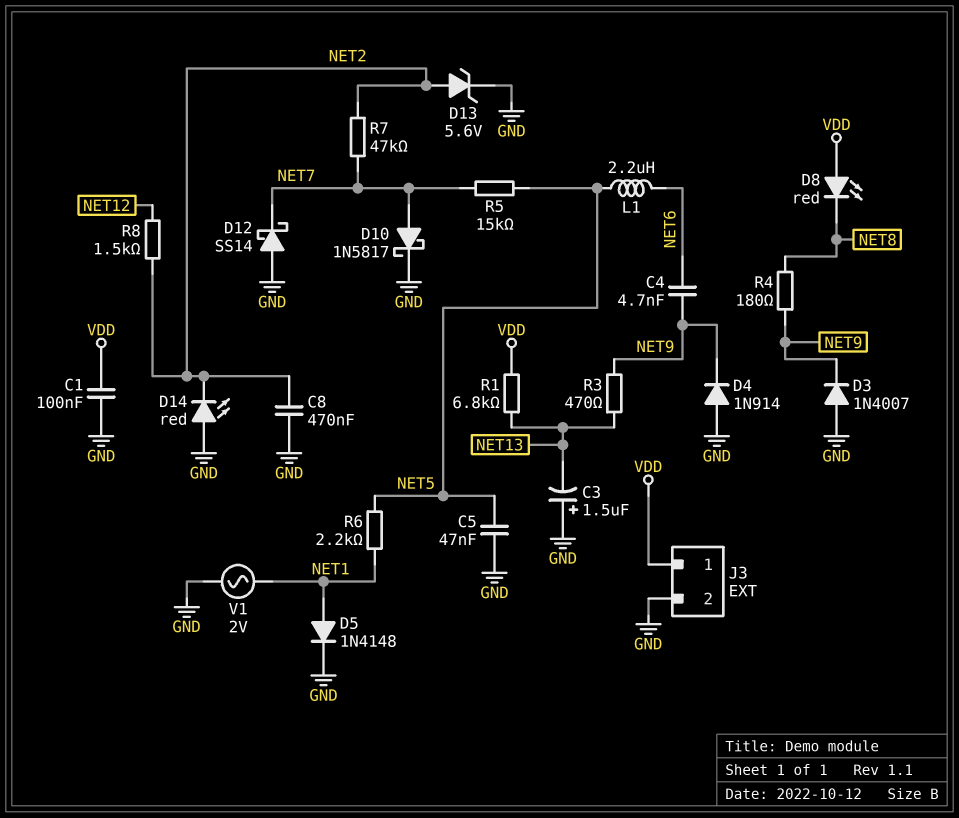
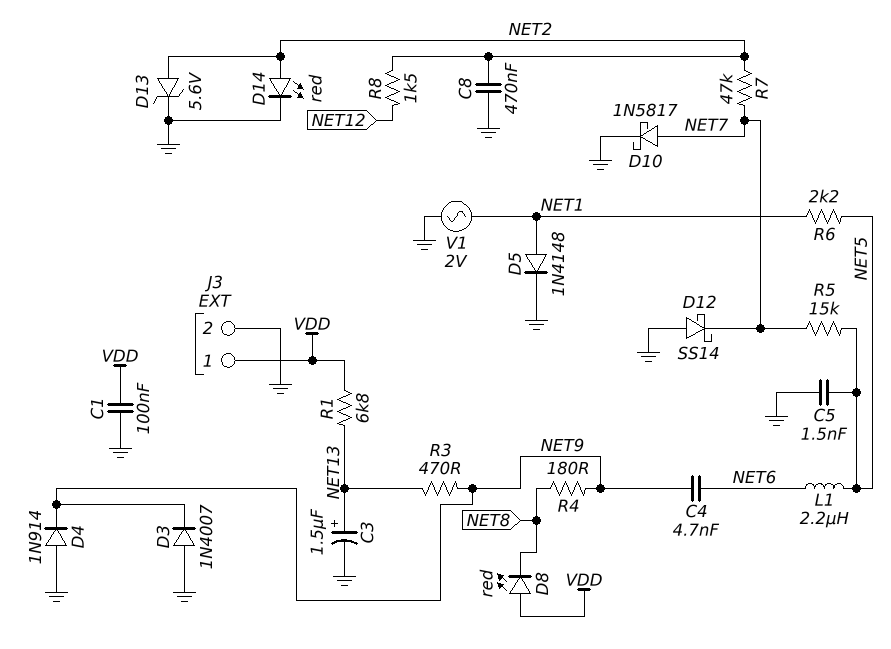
C3: 1.5uF (plus GND, minus NET13) -> 1.5uF (plus NET13, minus GND)
C5: 47nF (GND, NET5) -> 1.5nF (GND, NET5)
D14: LED red (A GND, K NET2) -> LED red (A NET2, K GND)

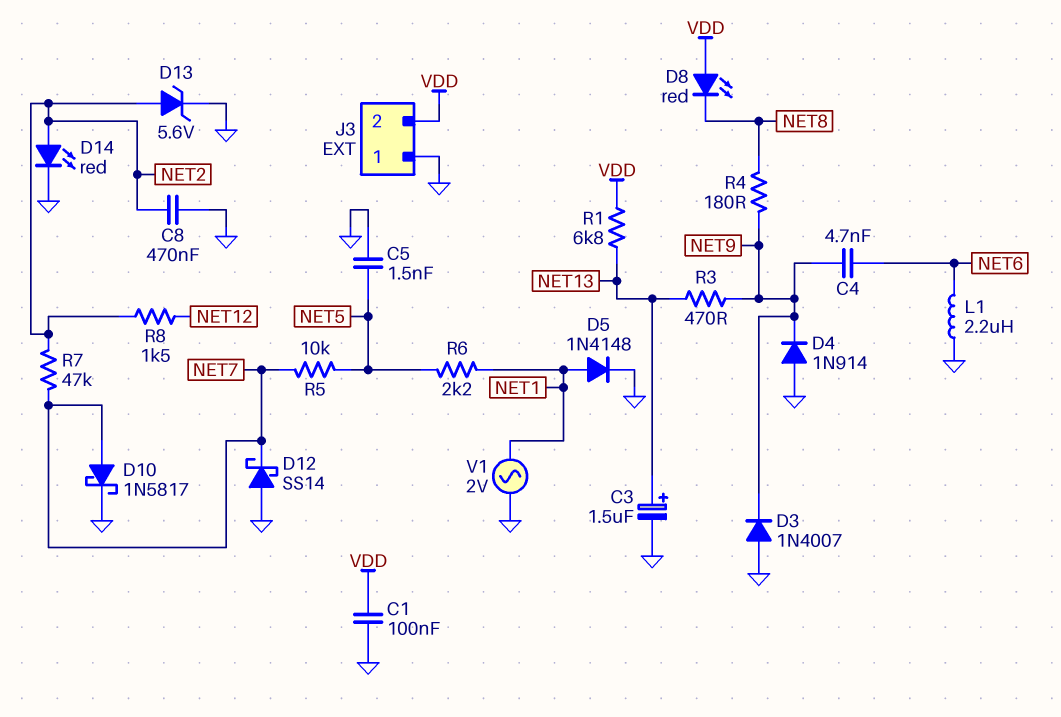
J3 pin 1: VDD -> GND
J3 pin 2: GND -> VDD
L1: 2.2uH (NET5, NET6) -> 2.2uH (GND, NET6)
R5: 15k (NET5, NET7) -> 10k (NET5, NET7)

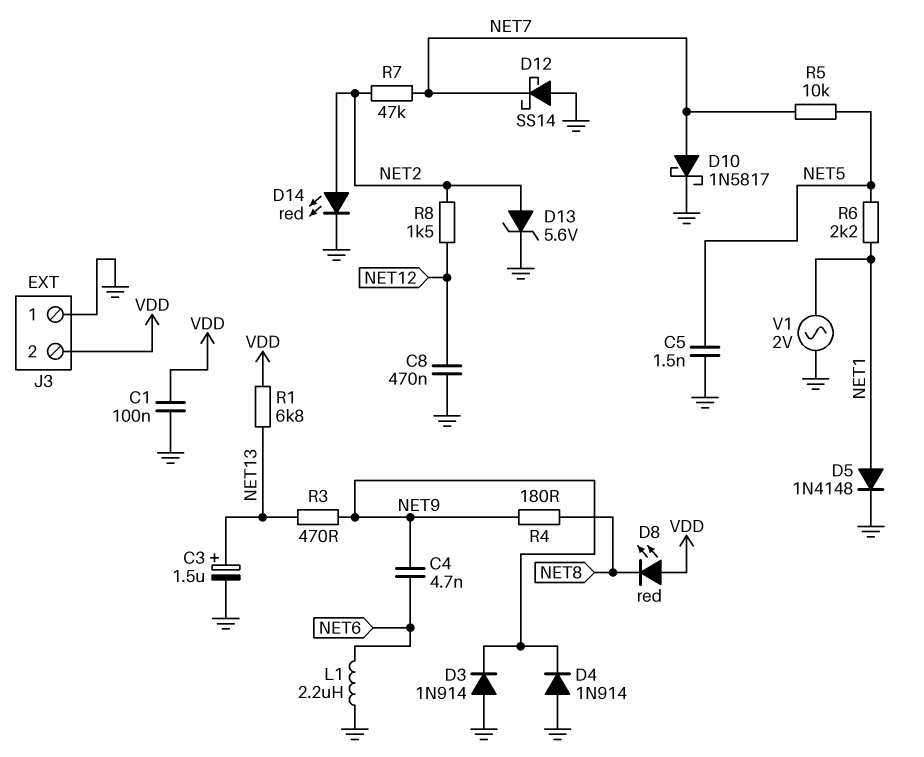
C8: 470nF (GND, NET2) -> 470nF (GND, NET12)
D3: diode 1N4007 (A GND, K NET9) -> diode 1N914 (A GND, K NET9)

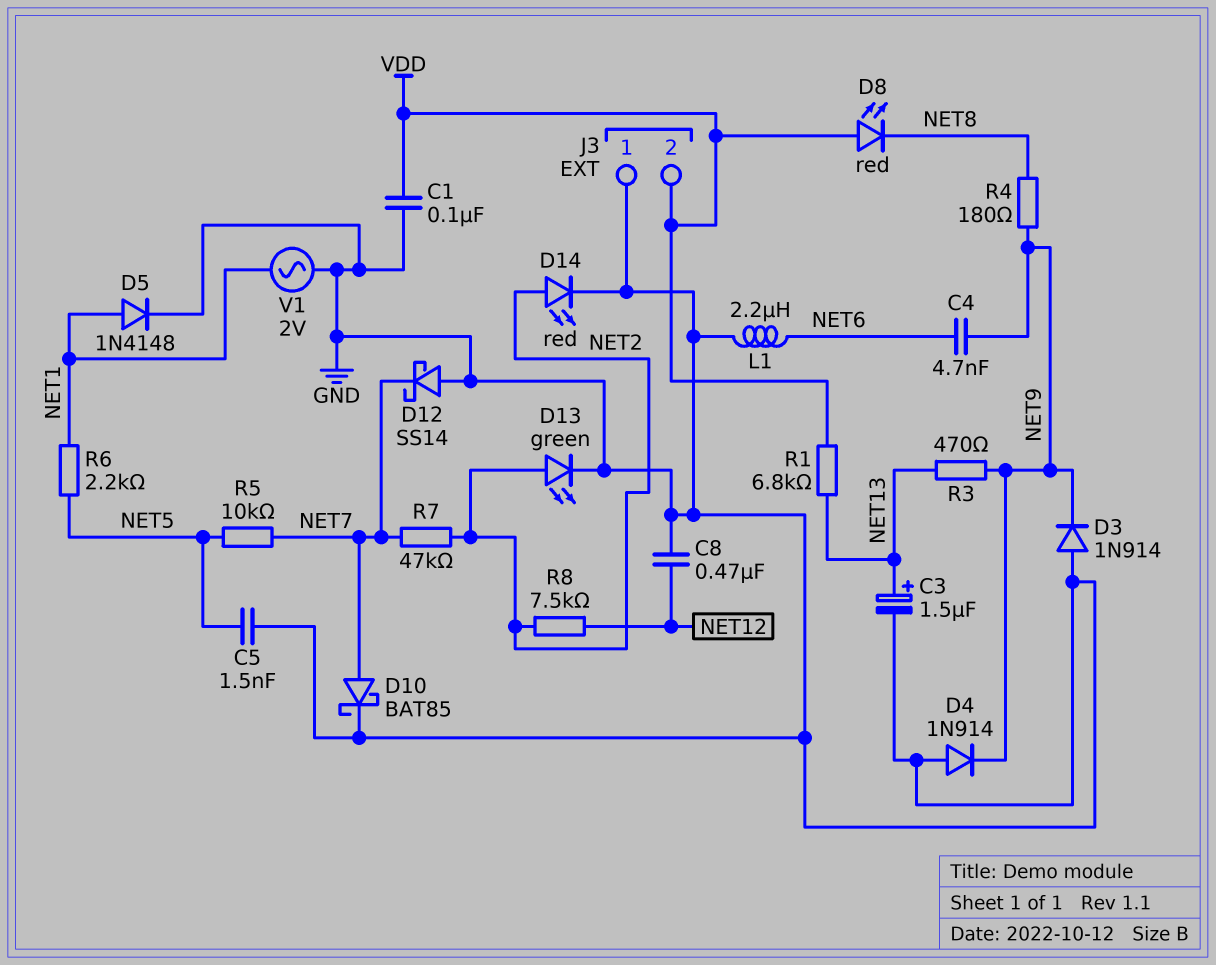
D10: schottky 1N5817 (A NET7, K GND) -> schottky BAT85 (A NET7, K GND)
D13: zener 5.6V (A NET2, K GND) -> LED green (A NET2, K GND)
R8: 1.5k (NET2, NET12) -> 7.5k (NET2, NET12)

